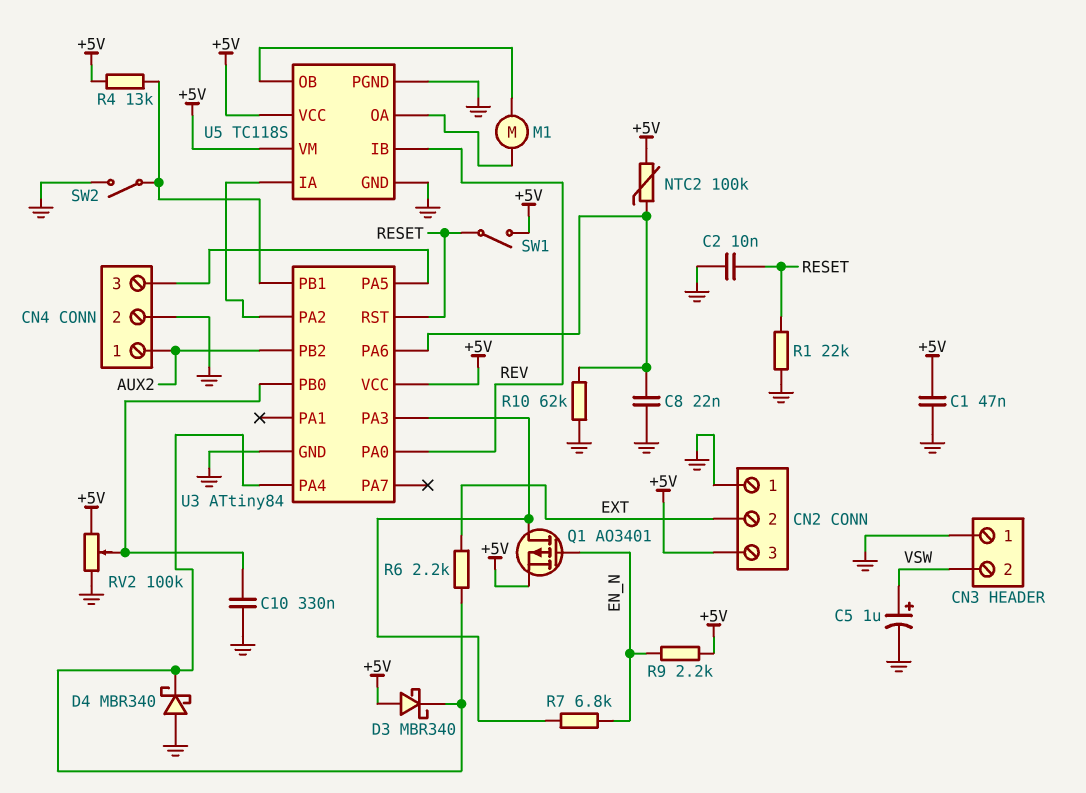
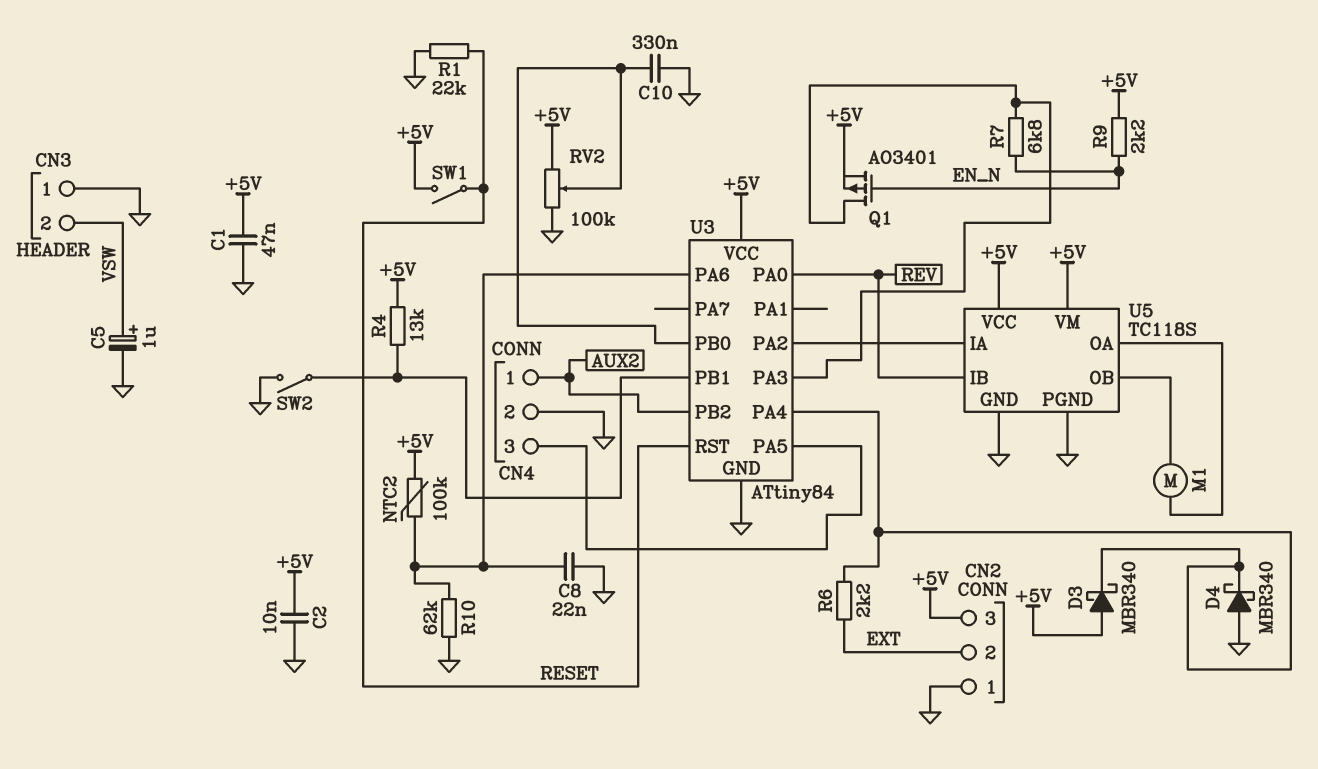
C2: 10nF (GND, RESET) -> 10nF (+5V, GND)

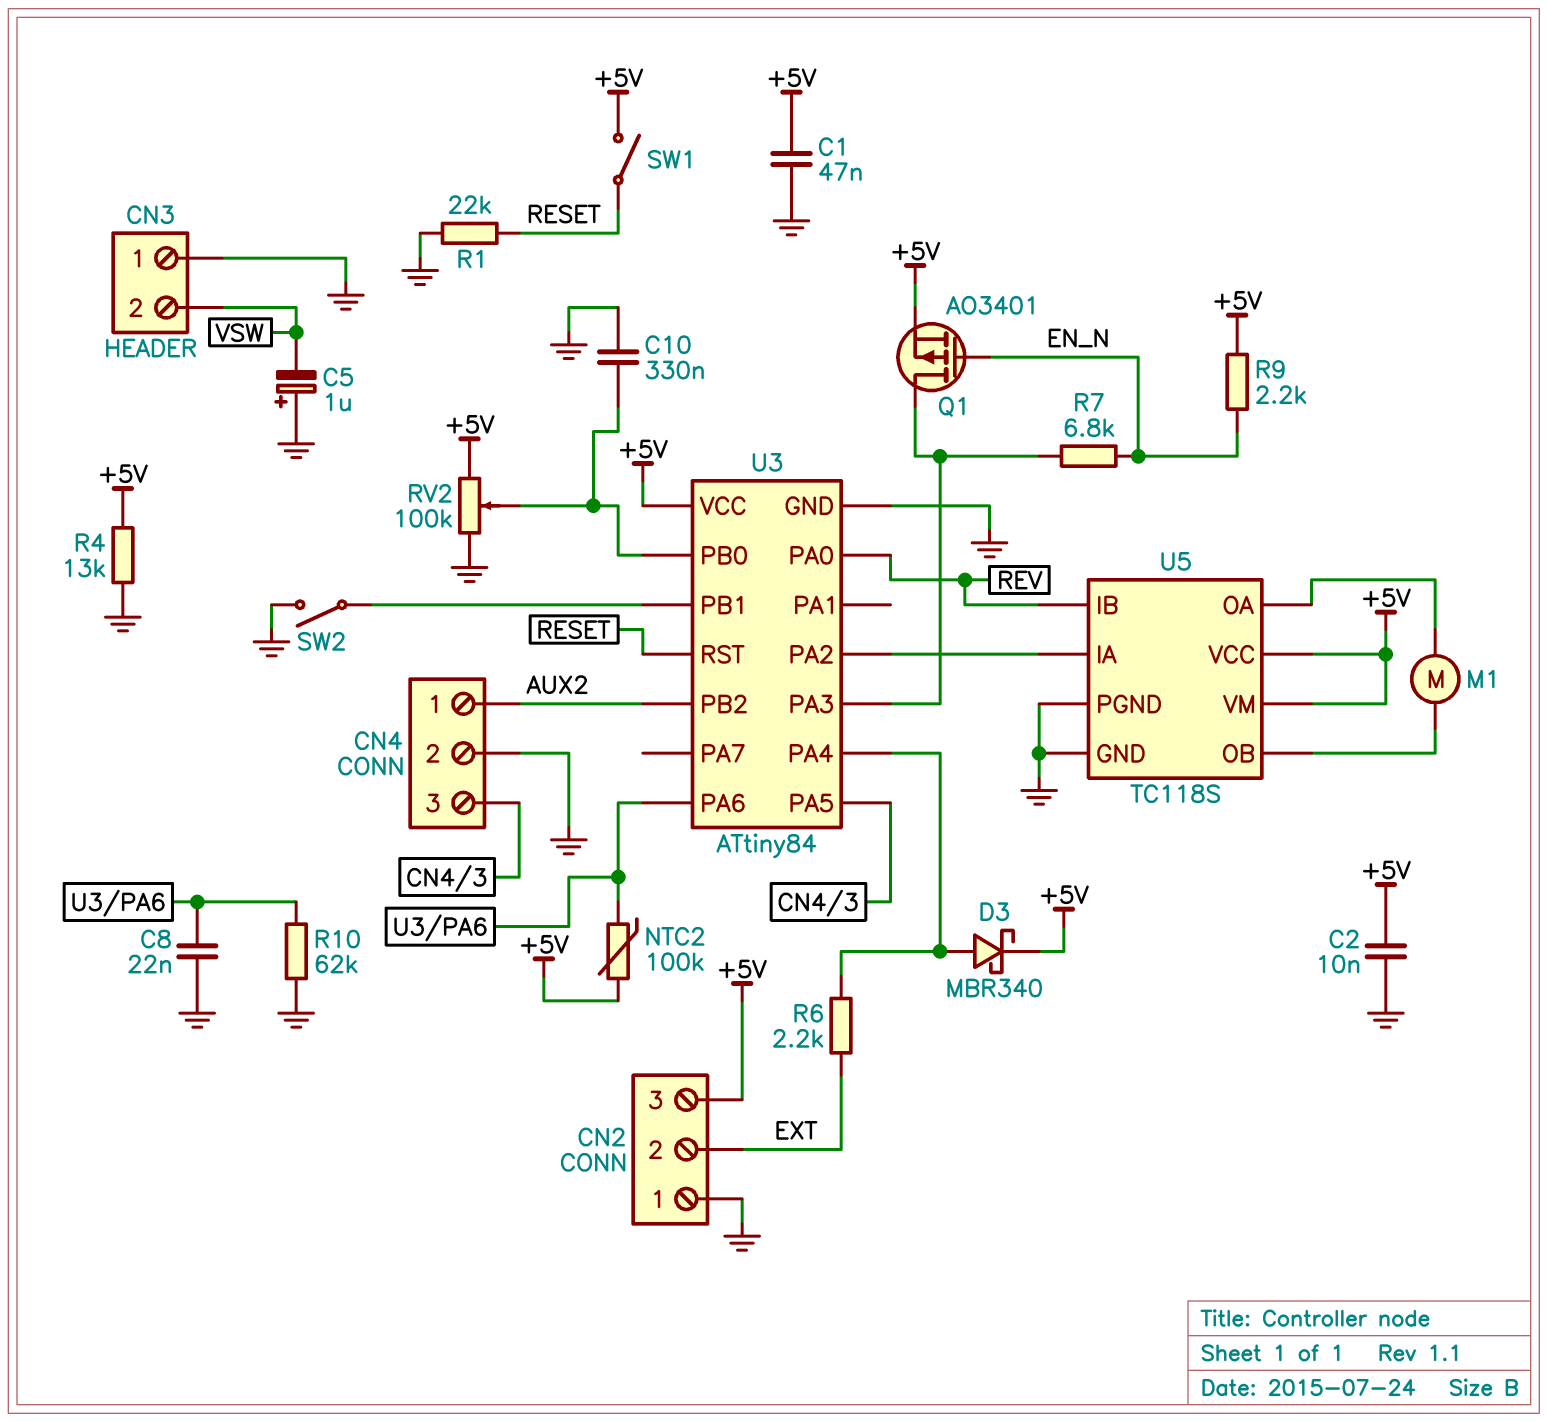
C5: 1uF (plus VSW, minus GND) -> 1uF (plus GND, minus VSW)
D3: schottky MBR340 (A +5V, K U3/PA4) -> schottky MBR340 (A U3/PA4, K +5V)
D4: schottky MBR340 (A GND, K U3/PA4) -> none
R4: 13k (+5V, U3/PB1) -> 13k (+5V, GND)

